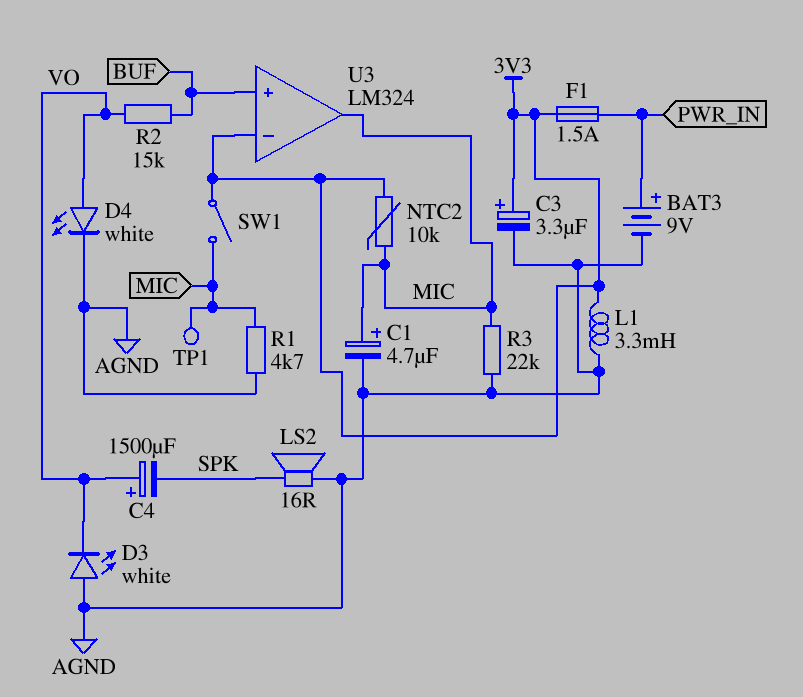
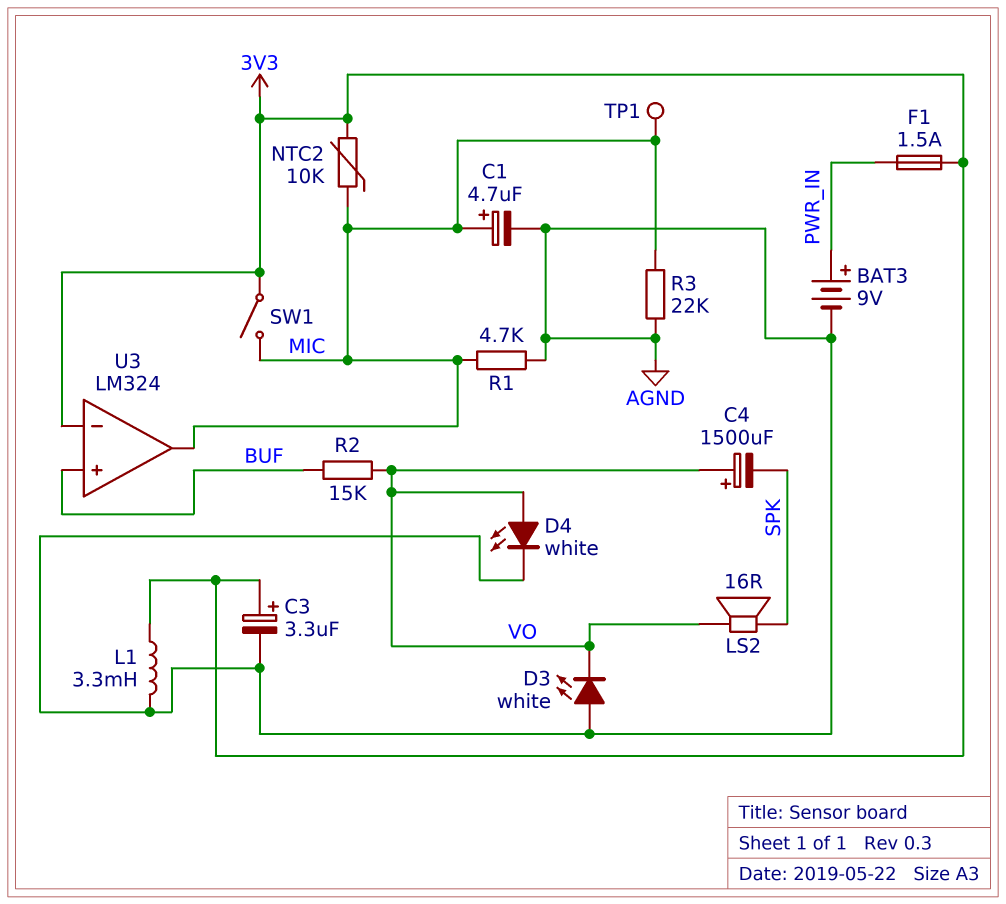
LS2: speaker 16R (AGND, SPK) -> speaker 16R (SPK, VO)

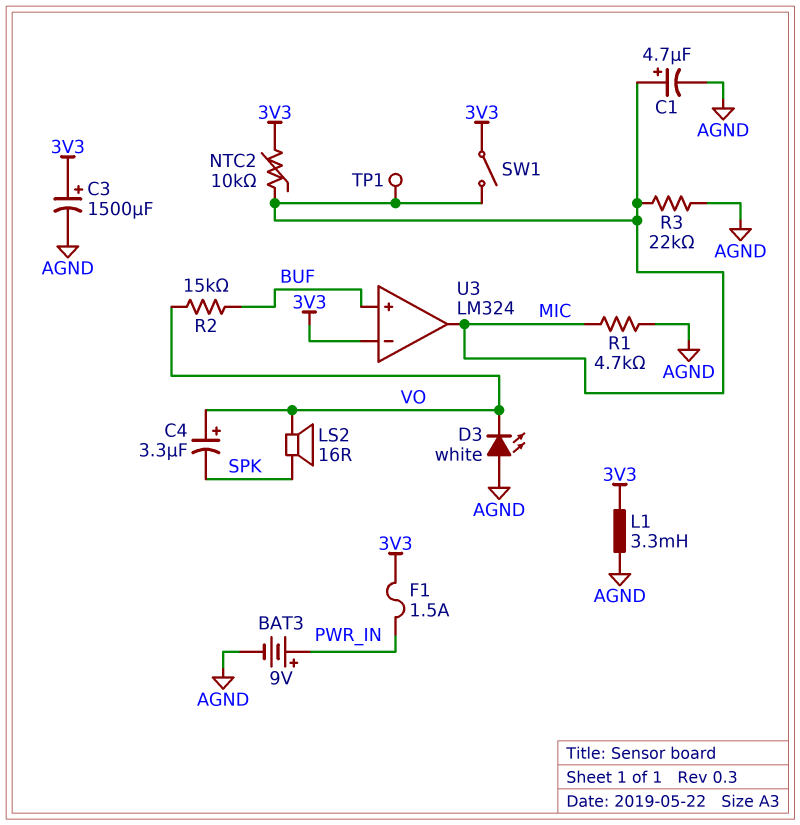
C3: 3.3uF (plus 3V3, minus AGND) -> 1500uF (plus 3V3, minus AGND)
C4: 1500uF (plus VO, minus SPK) -> 3.3uF (plus VO, minus SPK)
D4: LED white (A VO, K AGND) -> none

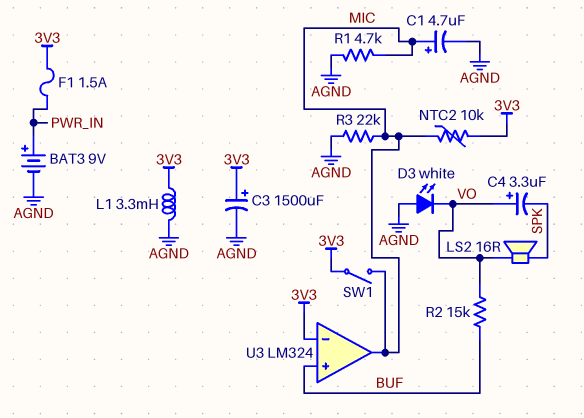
TP1: test point (MIC) -> none

